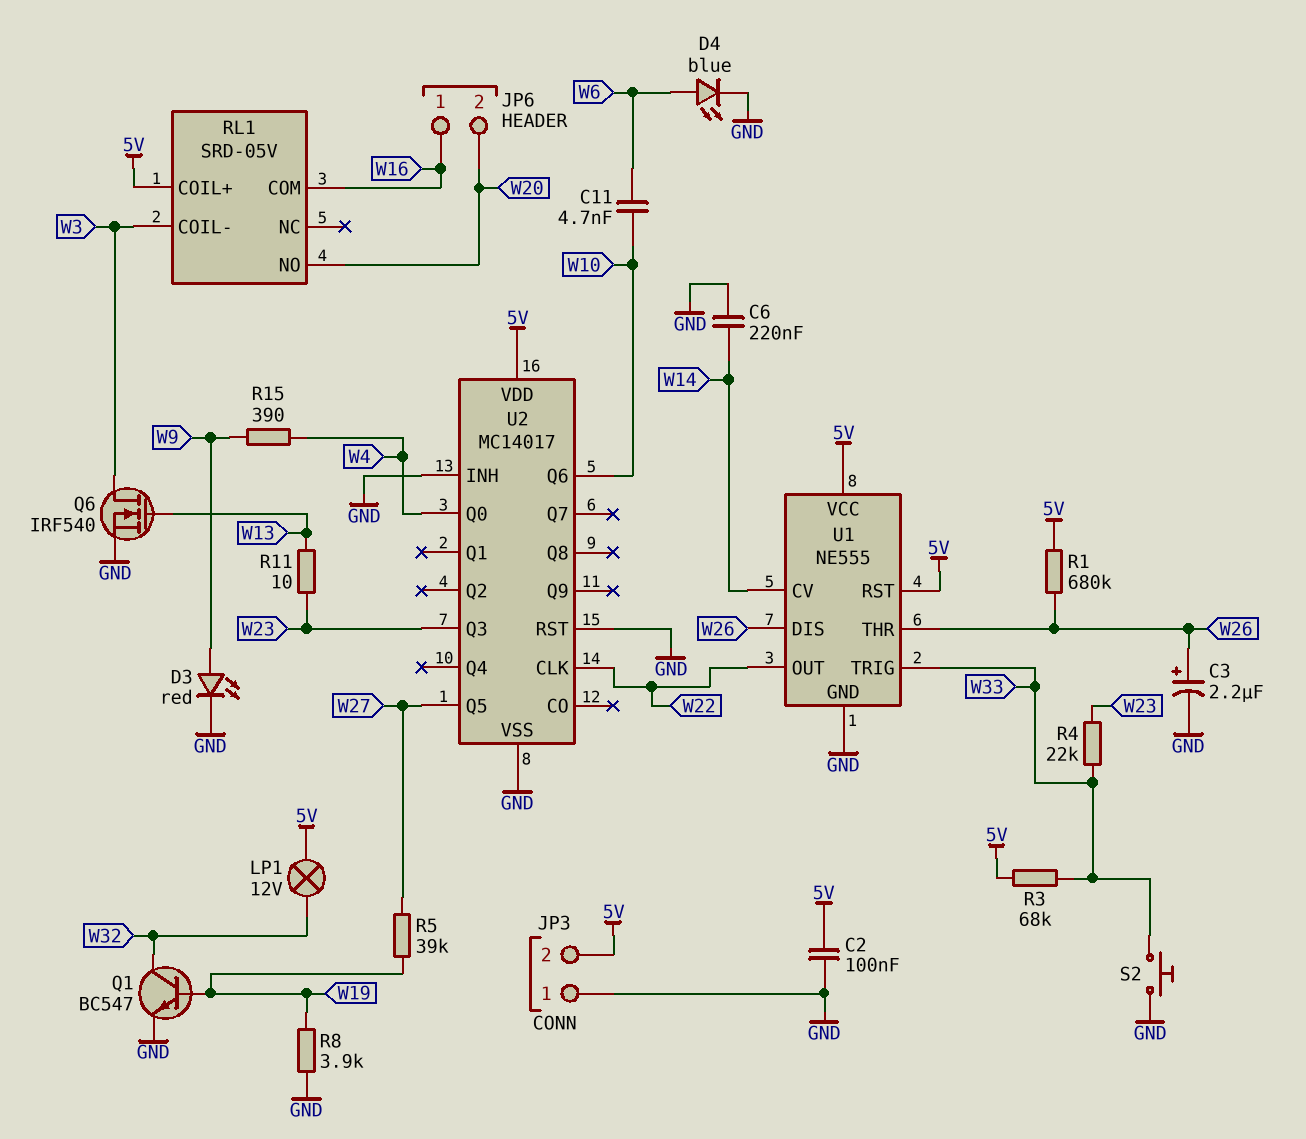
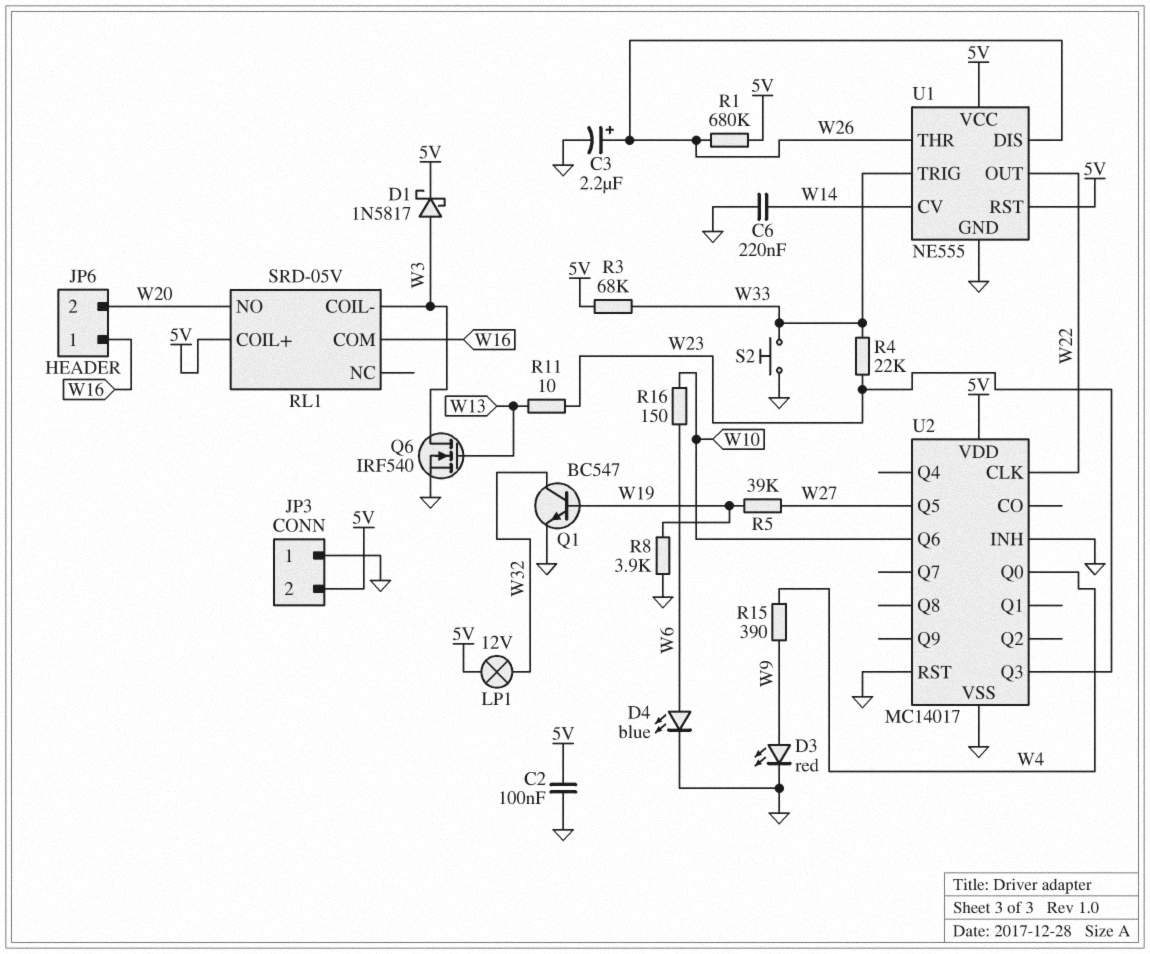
C11: 4.7nF (W6, W10) -> none
D1: none -> schottky 1N5817 (A W3, K 5V)
R16: none -> 150 (W6, W10)

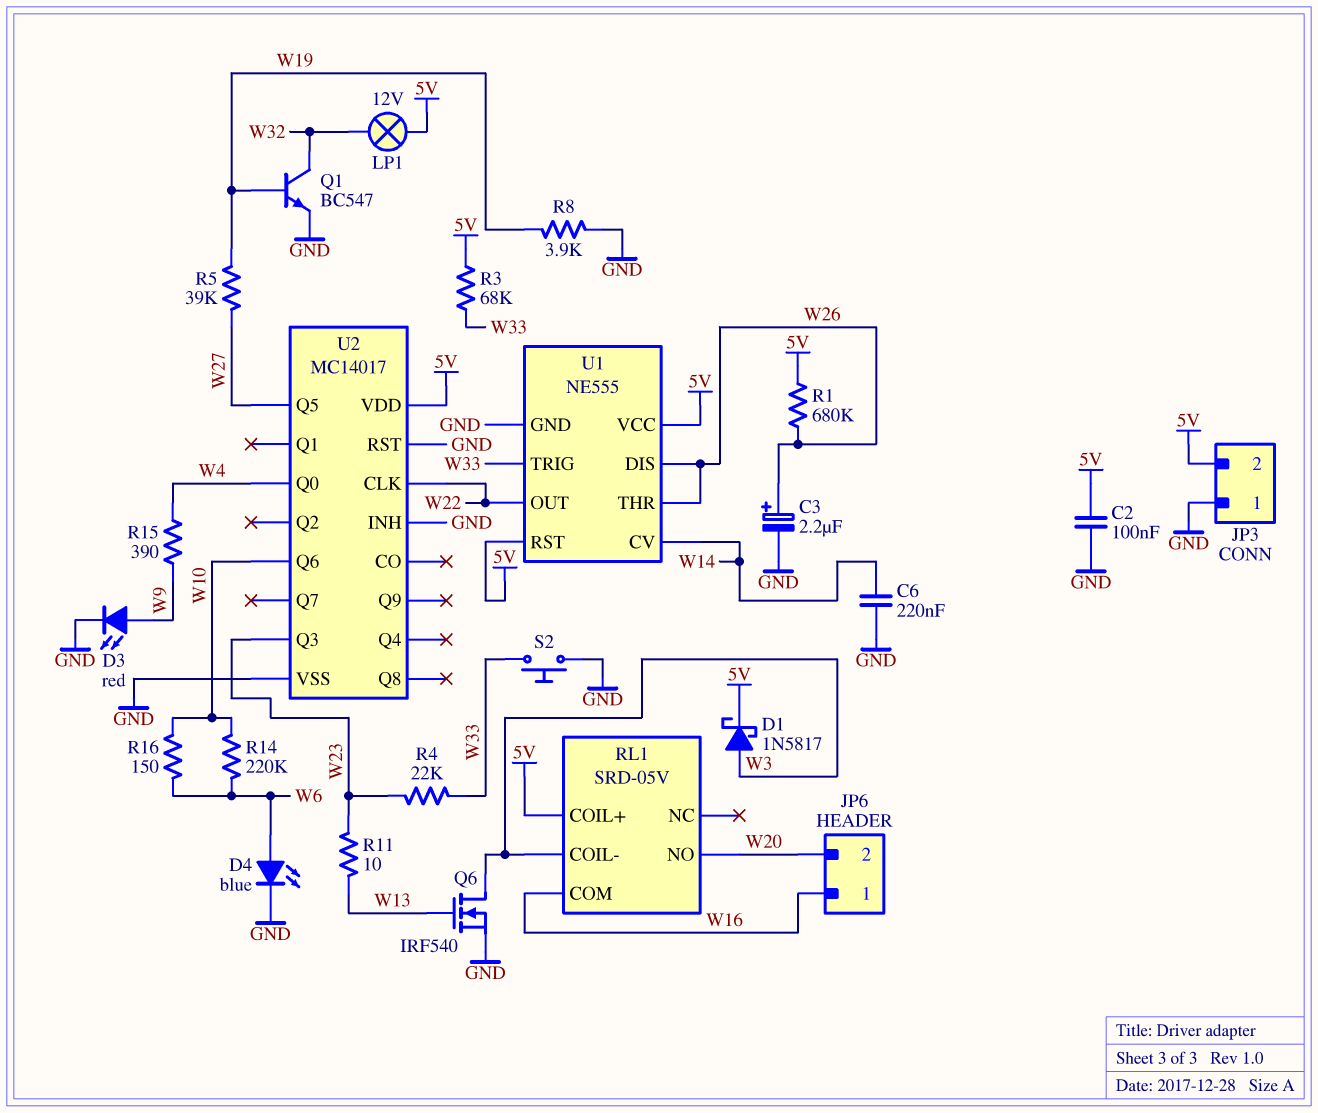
R14: none -> 220k (W6, W10)

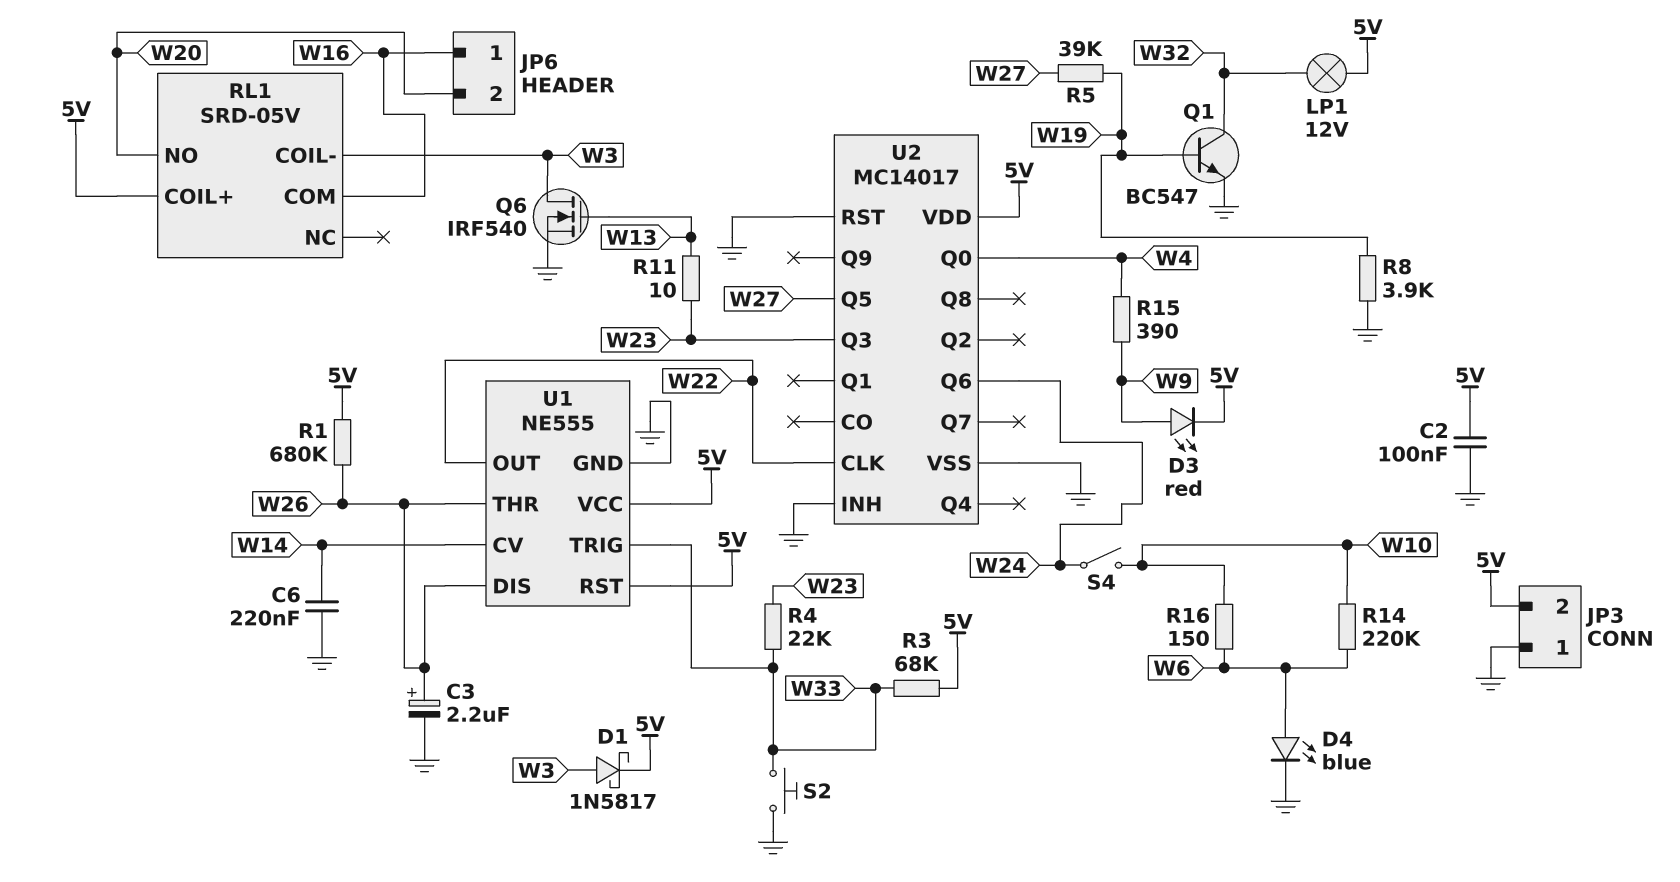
D3: LED red (A W9, K GND) -> LED red (A W9, K 5V)
S4: none -> switch (W10, W24)
U2 pin Q6: W10 -> W24

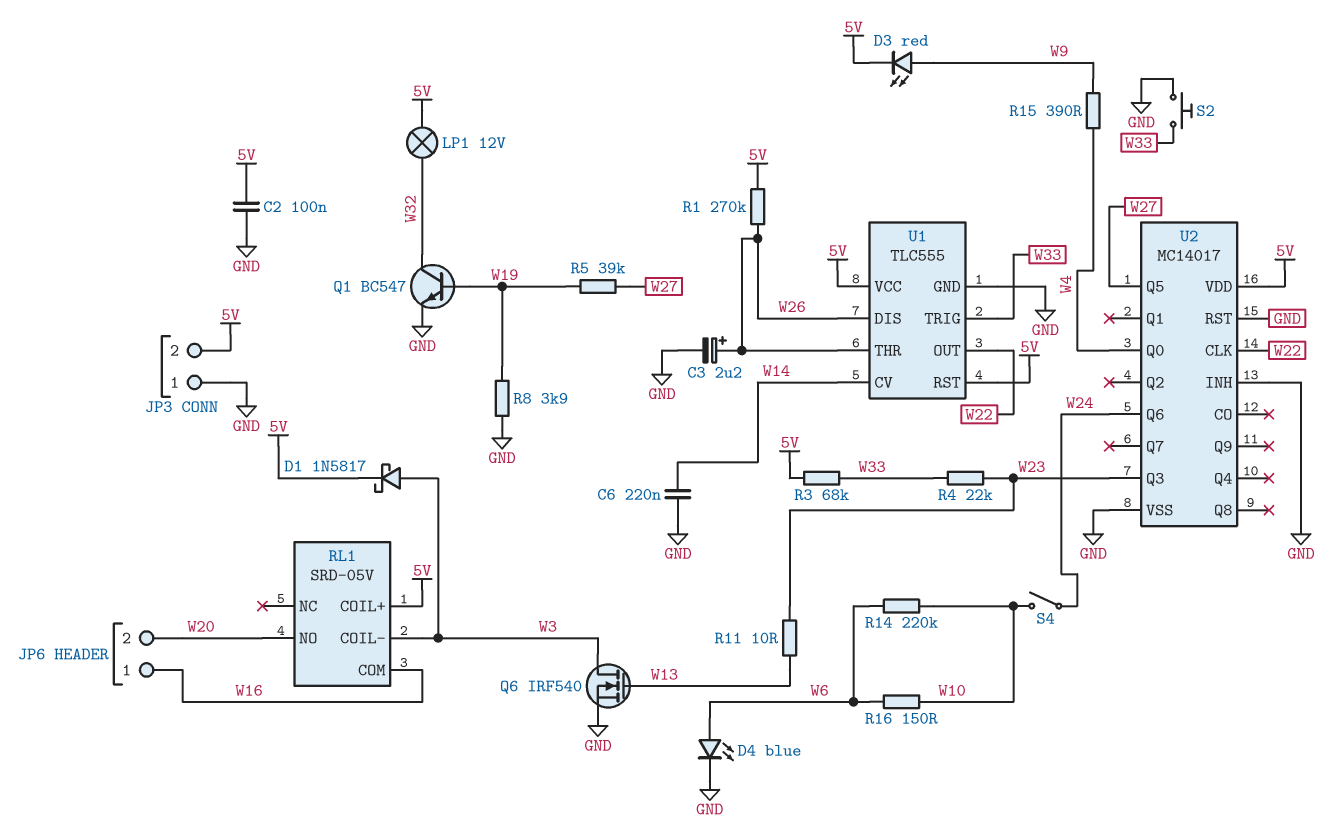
R1: 680k (5V, W26) -> 270k (5V, W26)
U1: NE555 -> TLC555

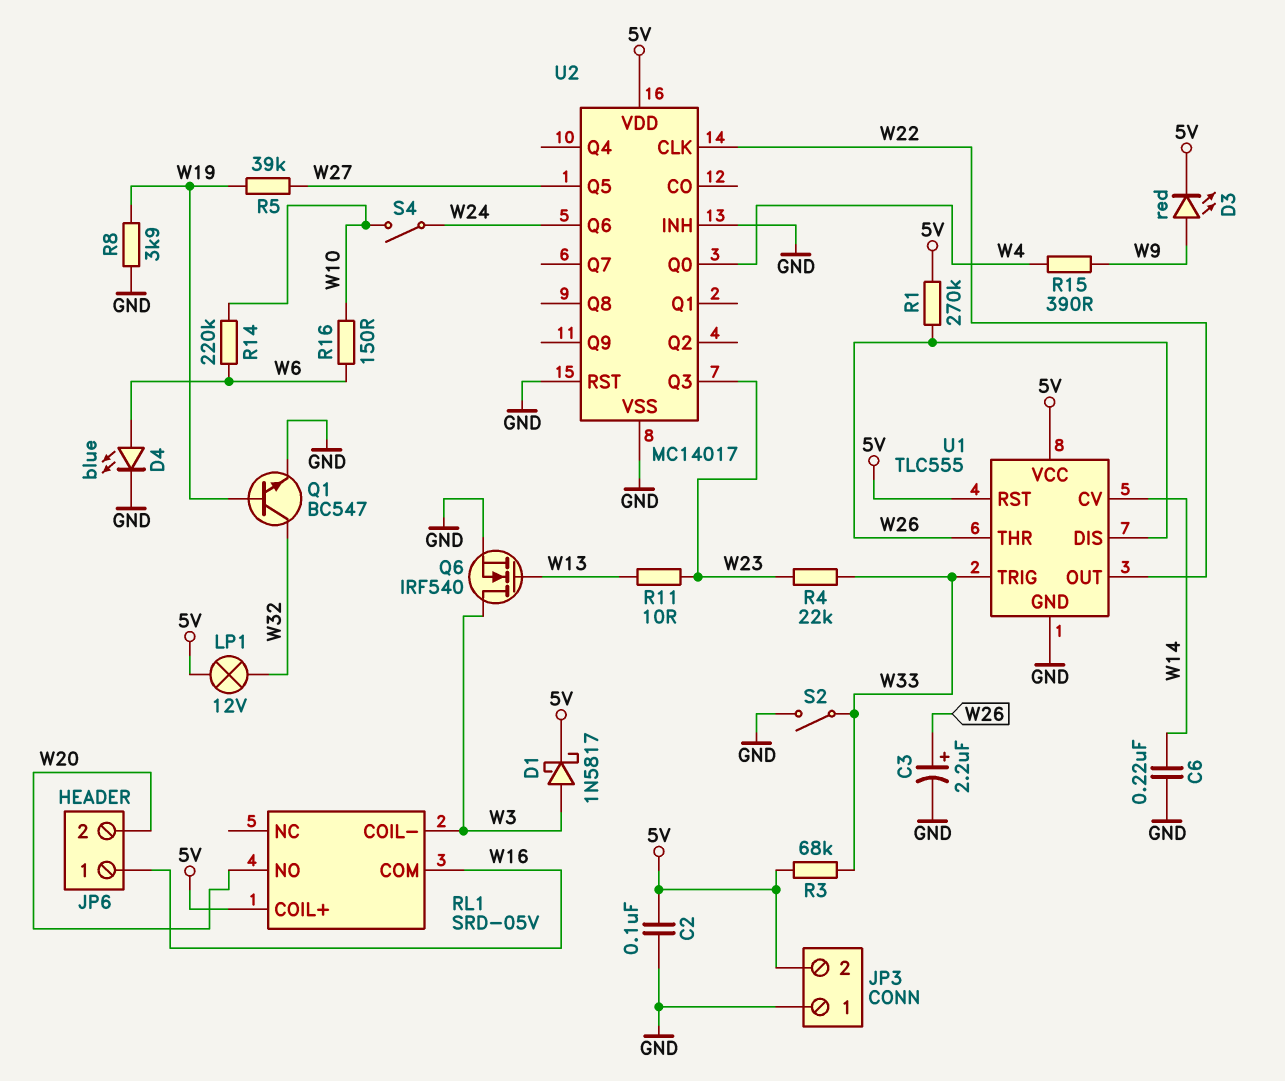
S2: button (GND, W33) -> switch (GND, W33)

